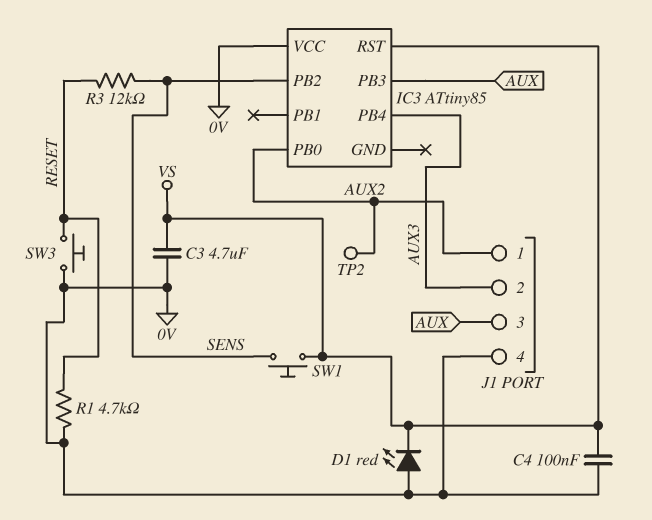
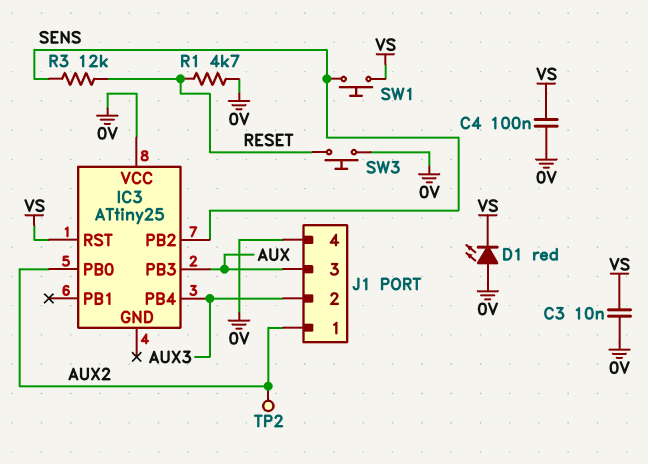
C3: 4.7uF (0V, VS) -> 10nF (0V, VS)
IC3: ATtiny85 -> ATtiny25

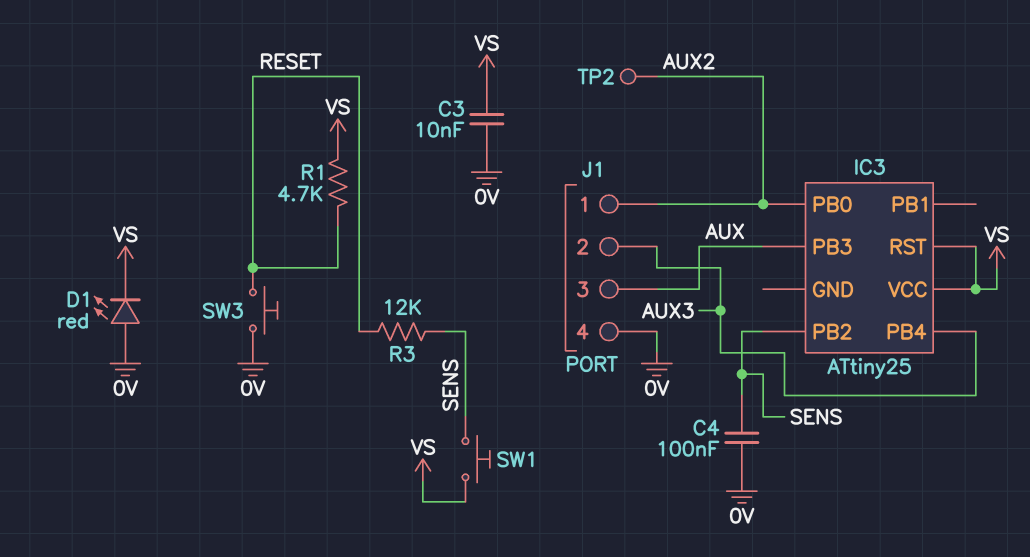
C4: 100nF (0V, VS) -> 100nF (0V, SENS)
IC3 pin VCC: 0V -> VS
R1: 4.7k (0V, RESET) -> 4.7k (RESET, VS)

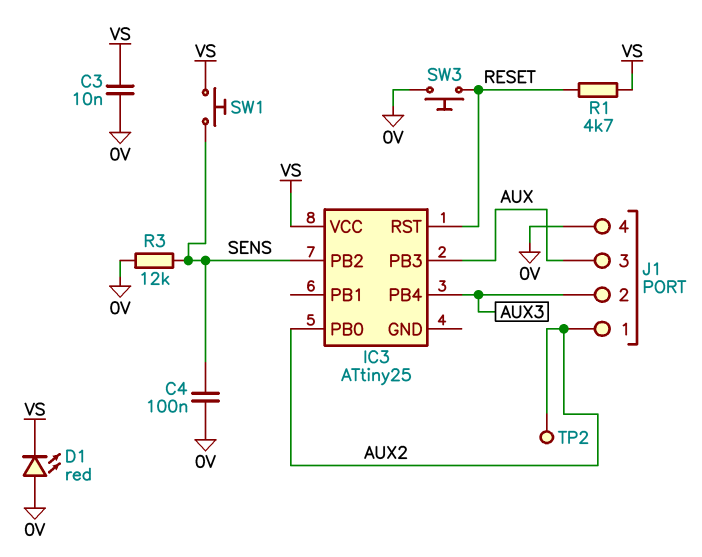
IC3 pin RST: VS -> RESET
R3: 12k (RESET, SENS) -> 12k (0V, SENS)

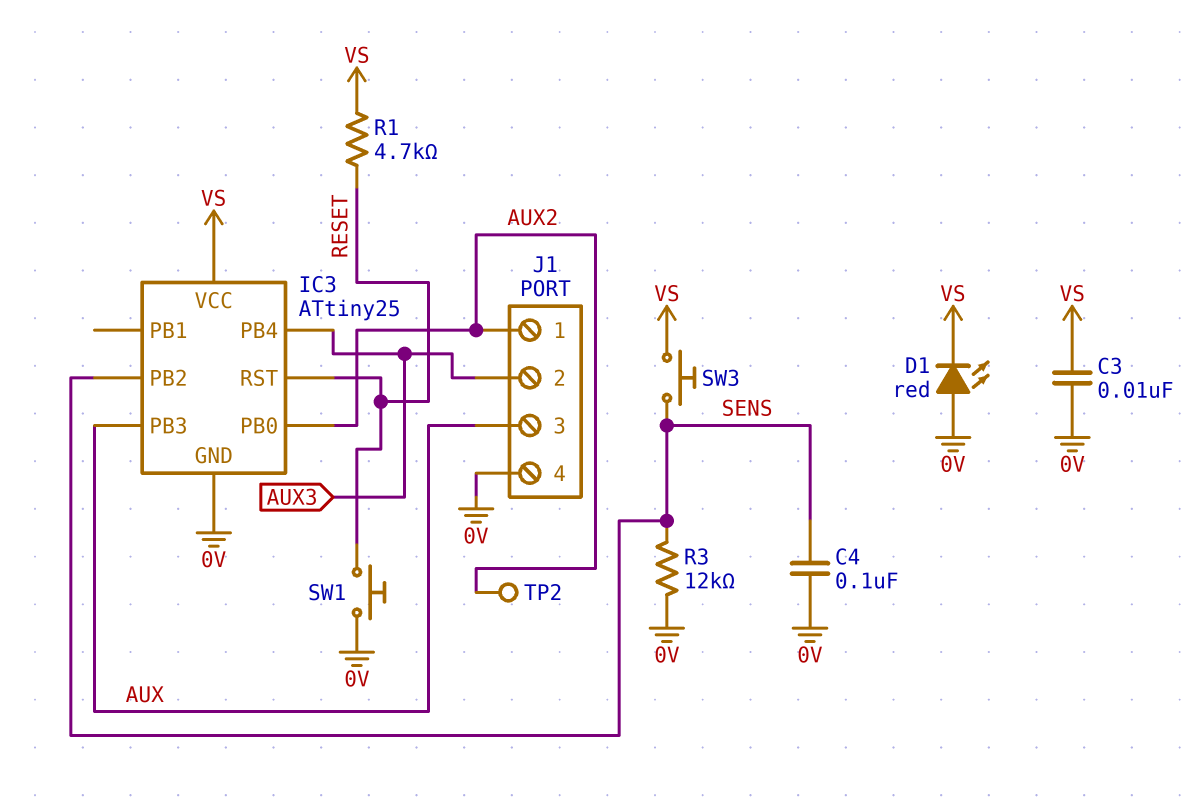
IC3 pin GND: none -> 0V
SW1: button (SENS, VS) -> button (0V, RESET)
SW3: button (0V, RESET) -> button (SENS, VS)

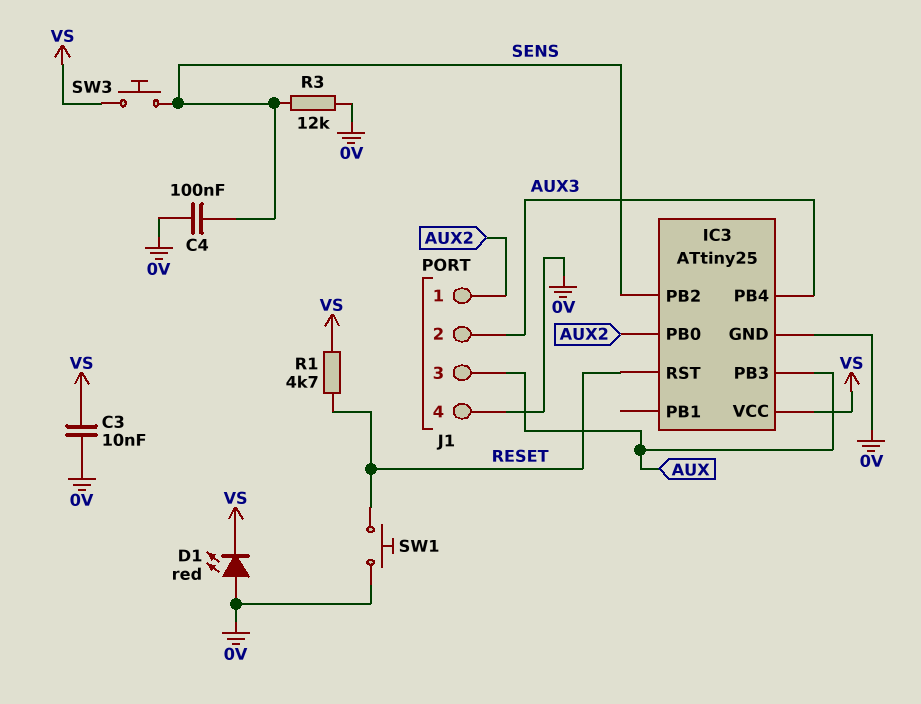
TP2: test point (AUX2) -> none

